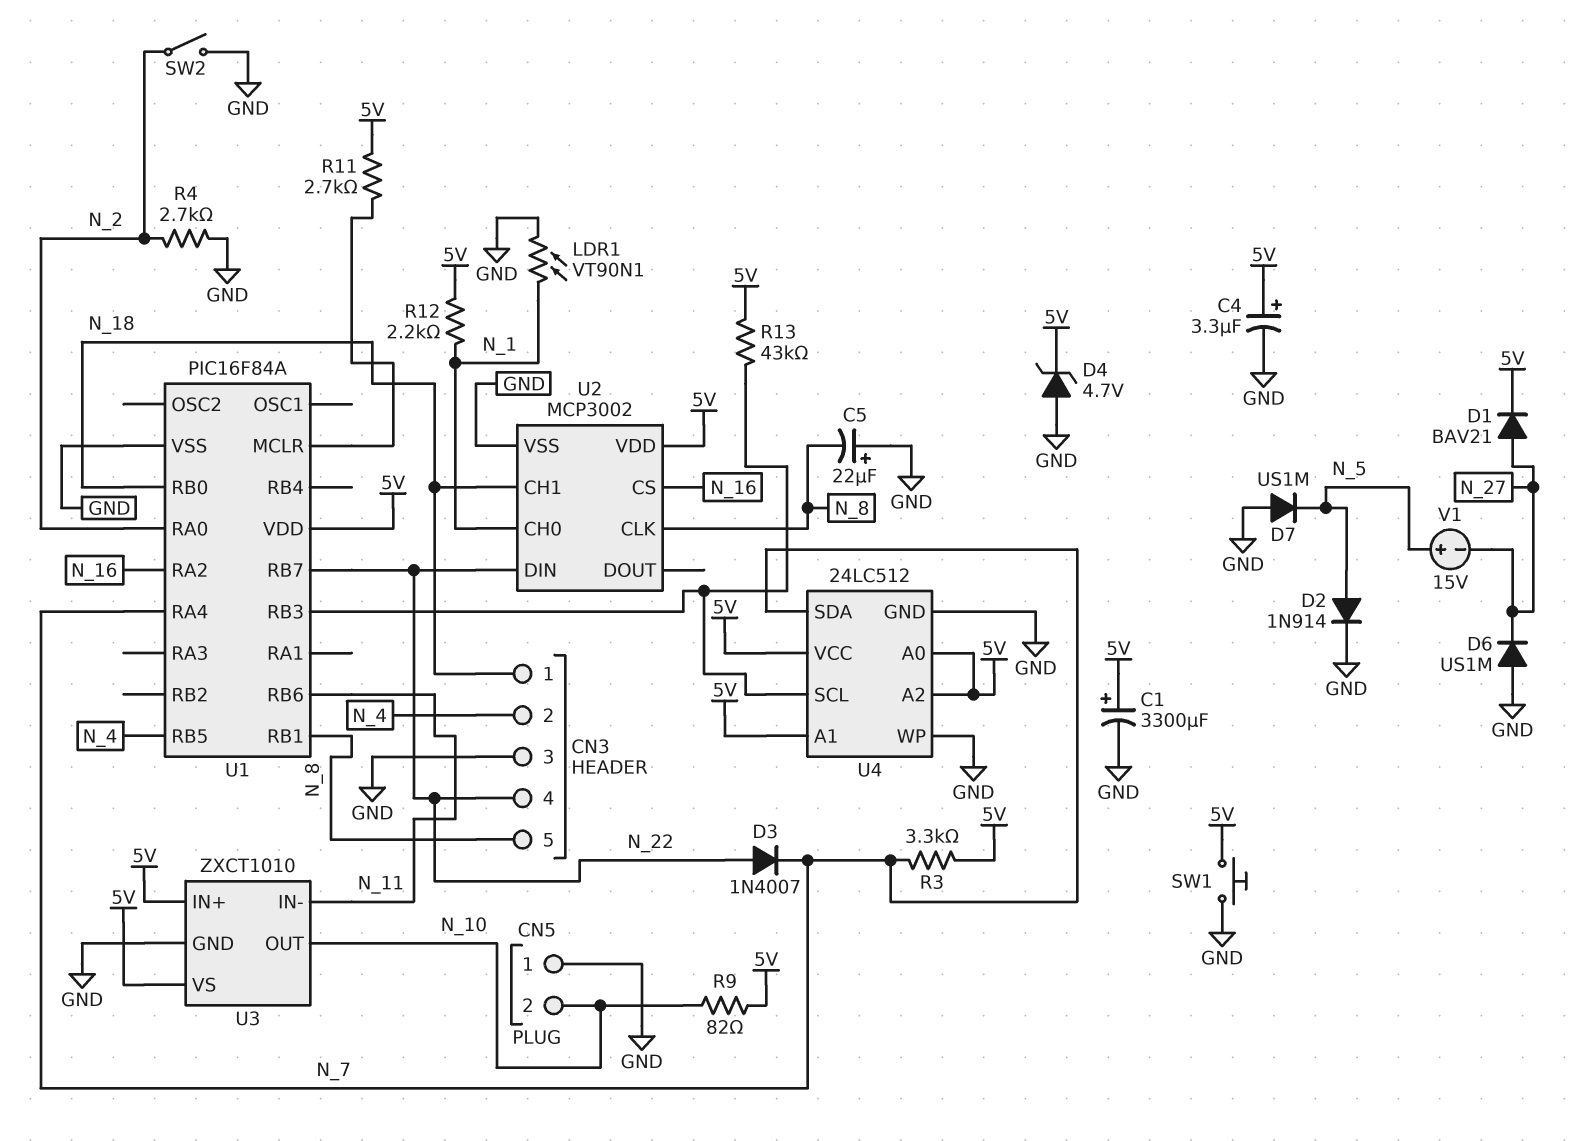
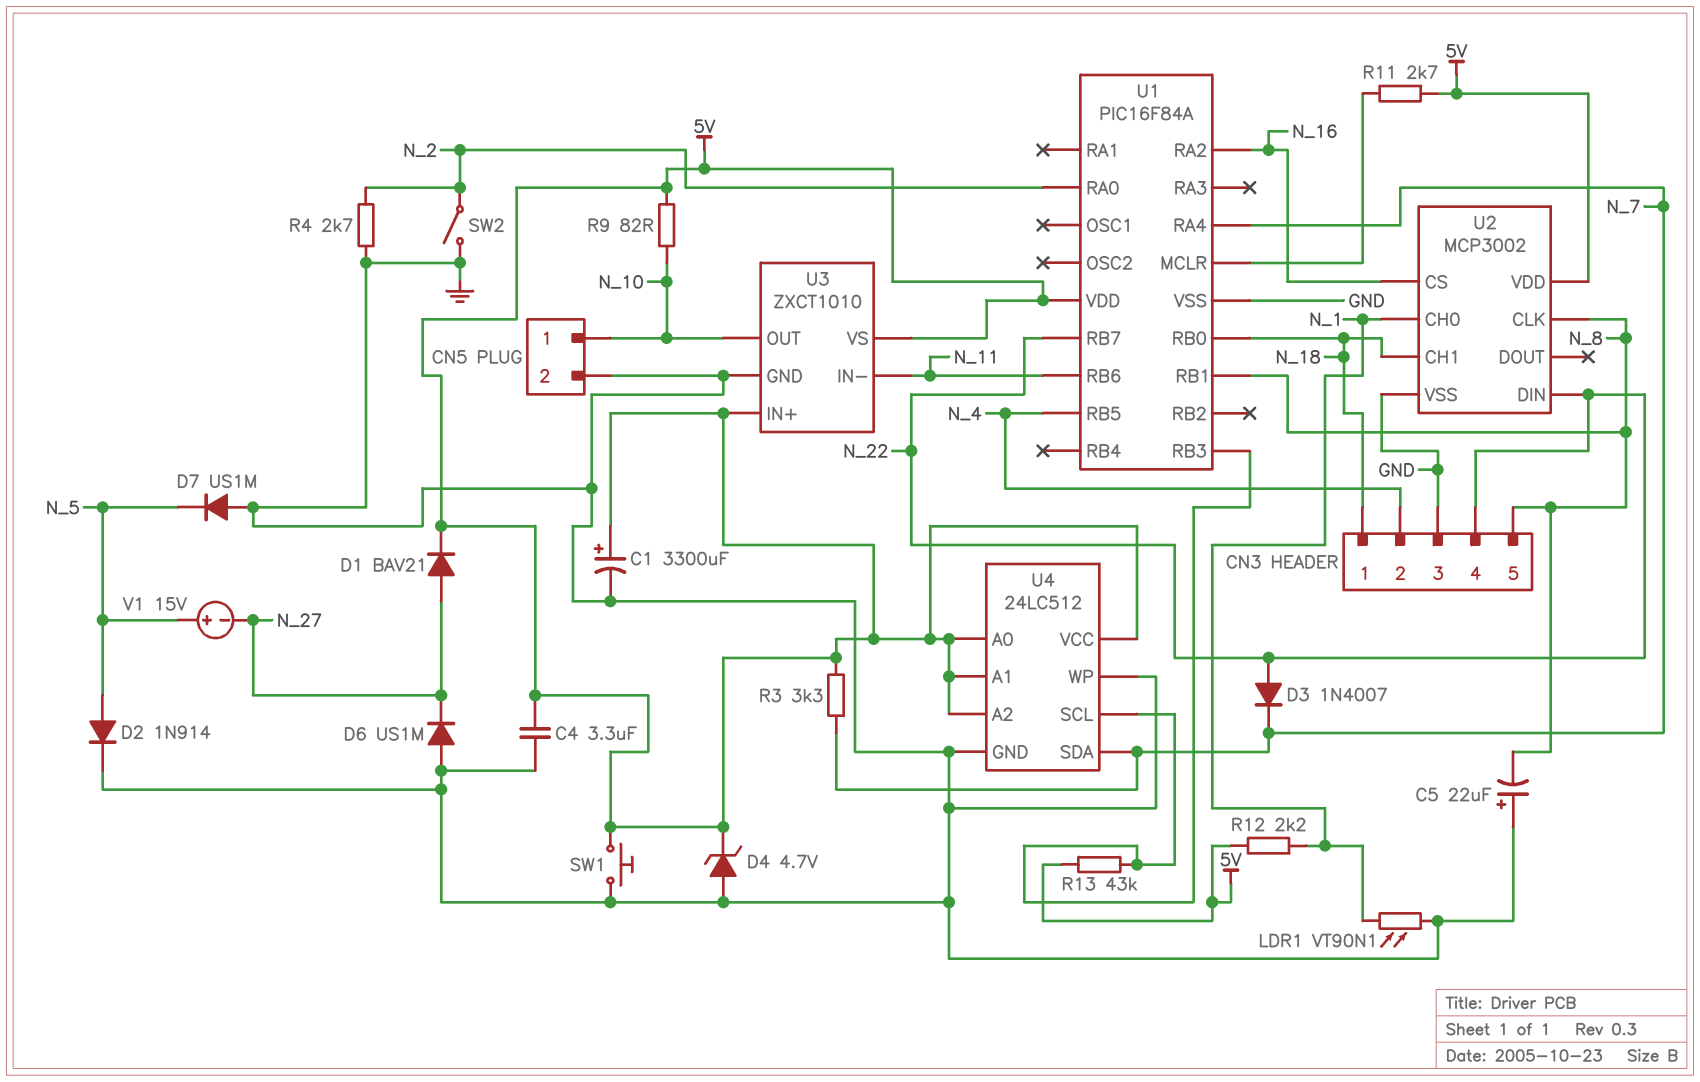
C4: 3.3uF (plus 5V, minus GND) -> 3.3uF (5V, GND)
CN5 pin 1: GND -> N_10
CN5 pin 2: N_10 -> GND

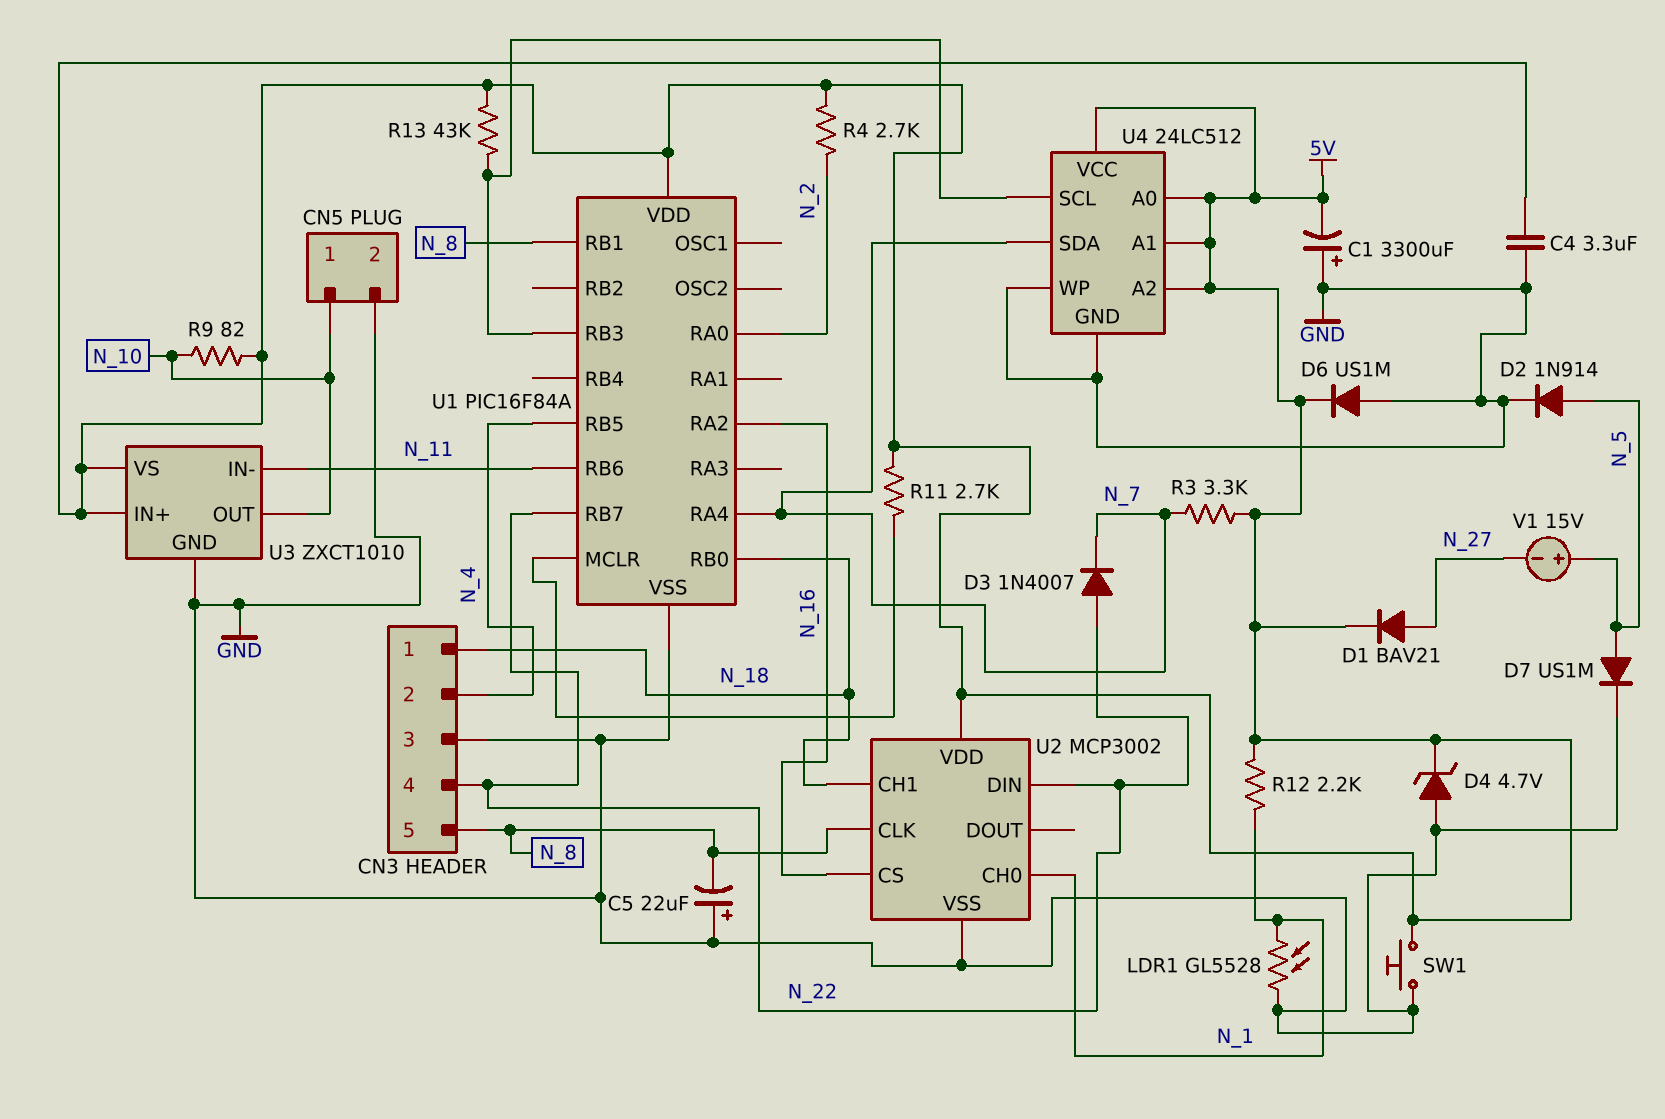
C1: 3300uF (plus 5V, minus GND) -> 3300uF (plus GND, minus 5V)
D6: diode US1M (A GND, K N_27) -> diode US1M (A GND, K 5V)
D7: diode US1M (A GND, K N_5) -> diode US1M (A N_5, K GND)
LDR1: VT90N1 (GND, N_1) -> GL5528 (GND, N_1)
R4: 2.7k (GND, N_2) -> 2.7k (5V, N_2)
SW2: switch (GND, N_2) -> none

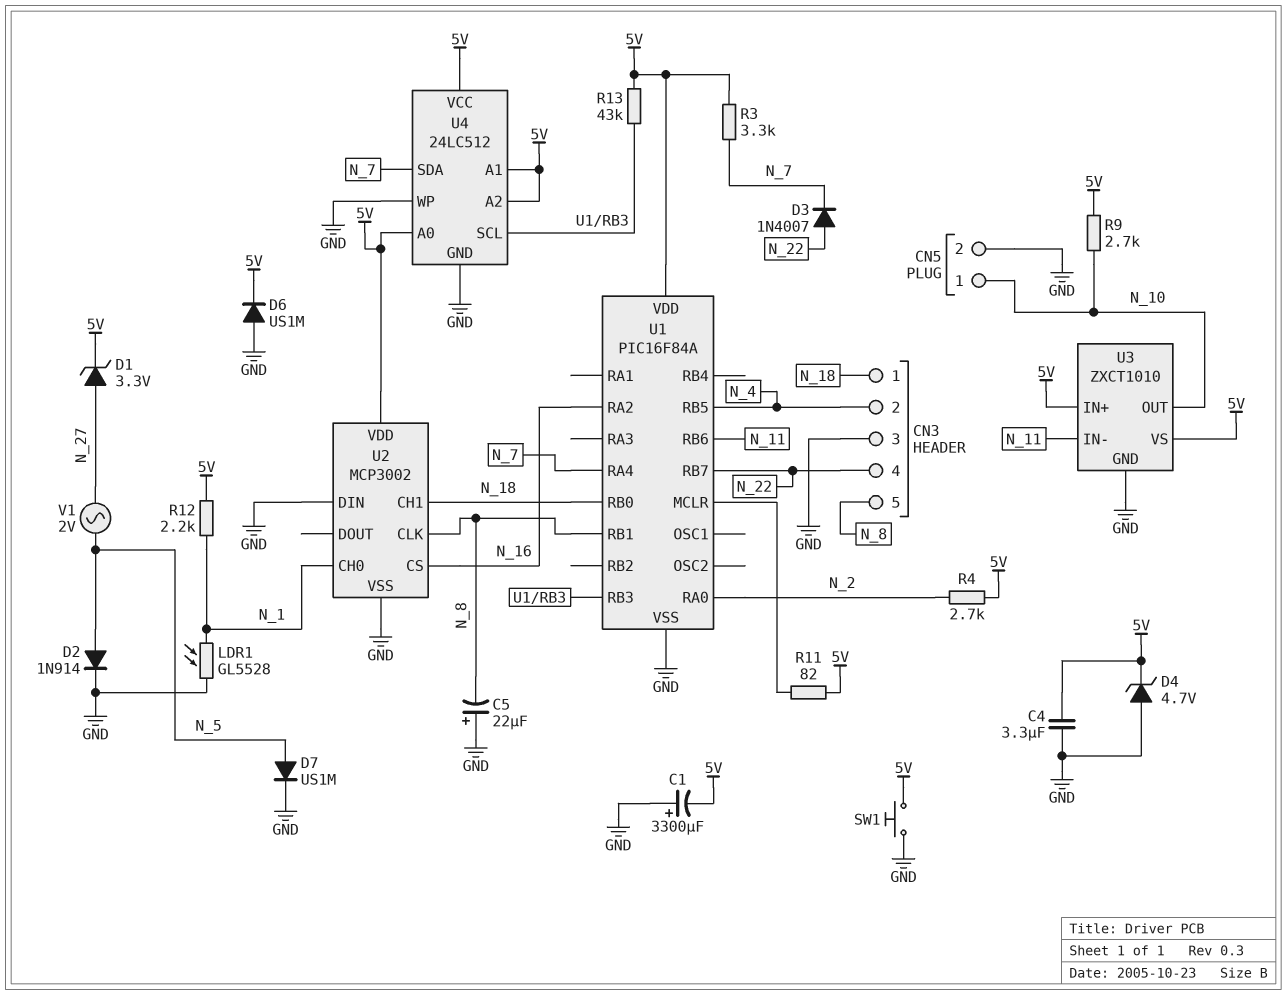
D1: diode BAV21 (A N_27, K 5V) -> zener 3.3V (A N_27, K 5V)
R9: 82 (5V, N_10) -> 2.7k (5V, N_10)
R11: 2.7k (5V, U1/MCLR) -> 82 (5V, U1/MCLR)
U2 pin DIN: N_22 -> GND
V1: 15V (plus N_5, minus N_27) -> AC 2V (N_5, N_27)

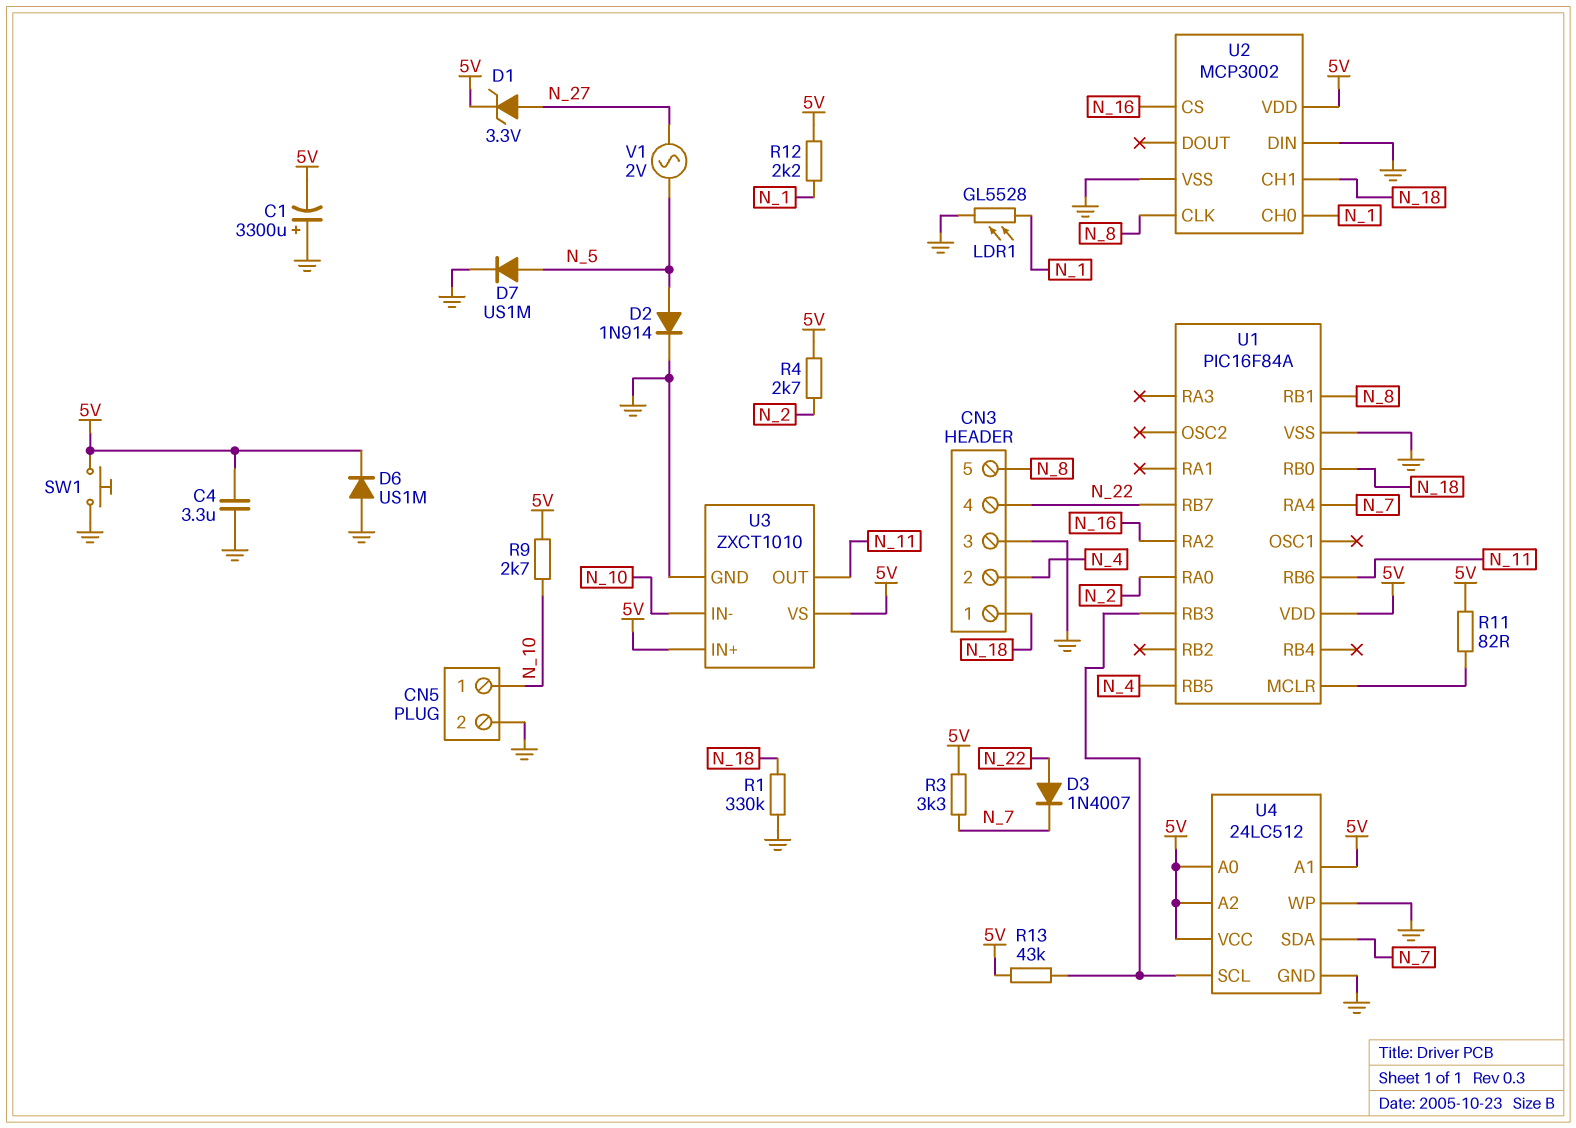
C5: 22uF (plus GND, minus N_8) -> none
D4: zener 4.7V (A GND, K 5V) -> none
R1: none -> 330k (GND, N_18)
U3 pin IN-: N_11 -> N_10
U3 pin OUT: N_10 -> N_11

